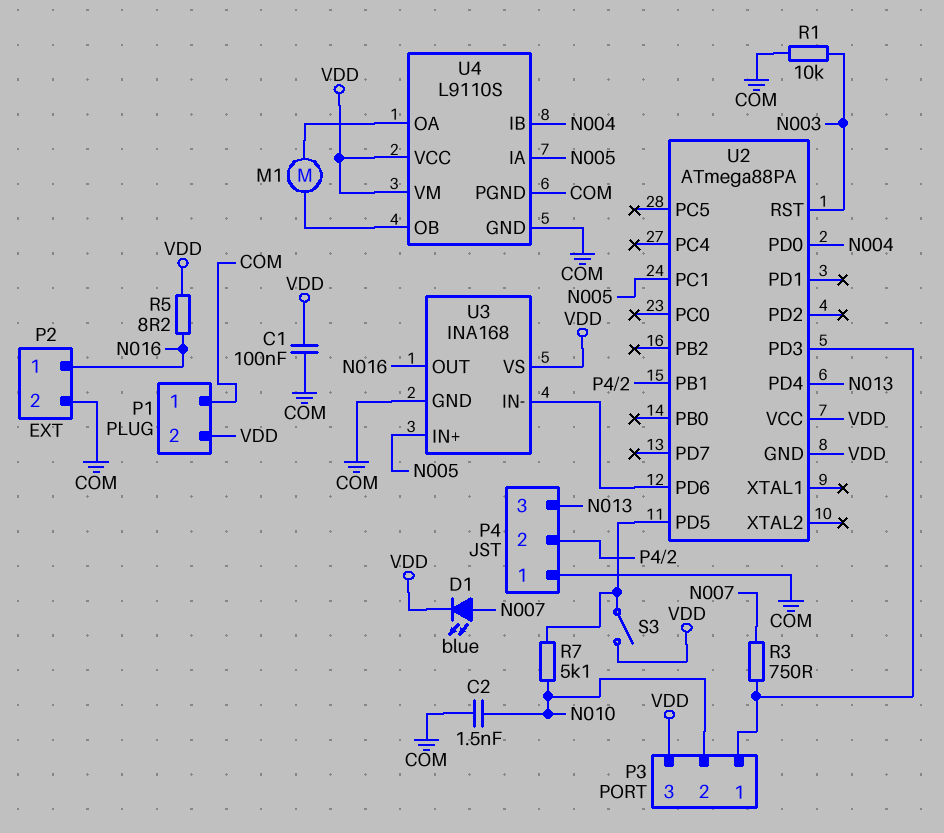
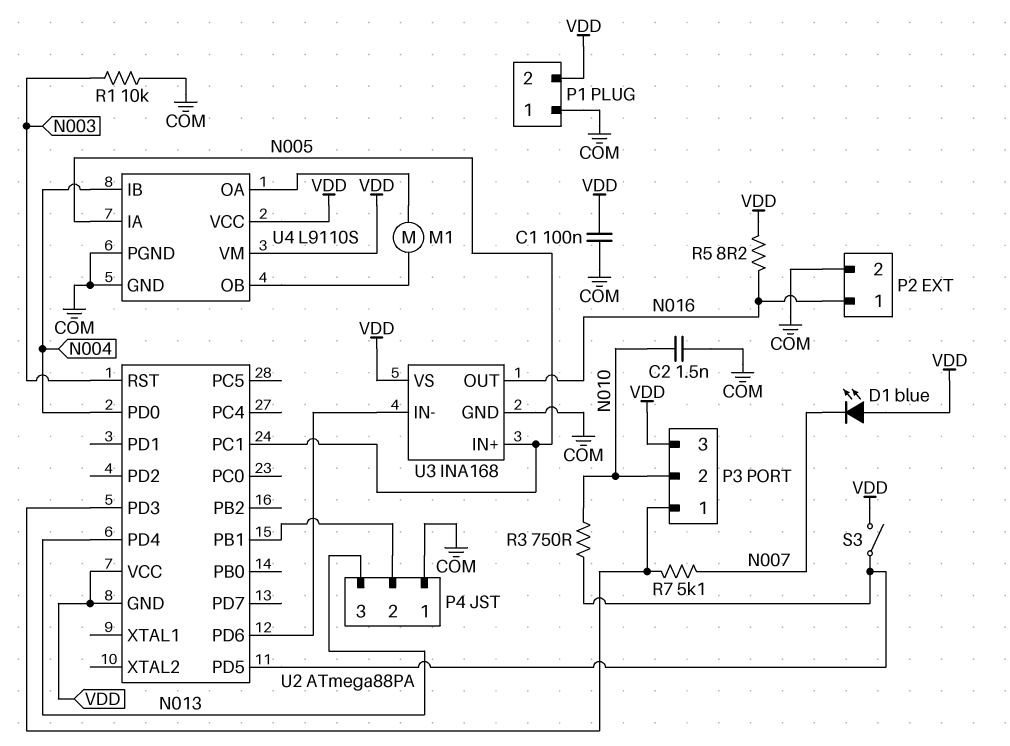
D1: LED blue (A N007, K VDD) -> LED blue (A VDD, K N007)
R3: 750 (N007, P3/1) -> 750 (N010, U2/PD5)
R7: 5.1k (N010, U2/PD5) -> 5.1k (N007, P3/1)

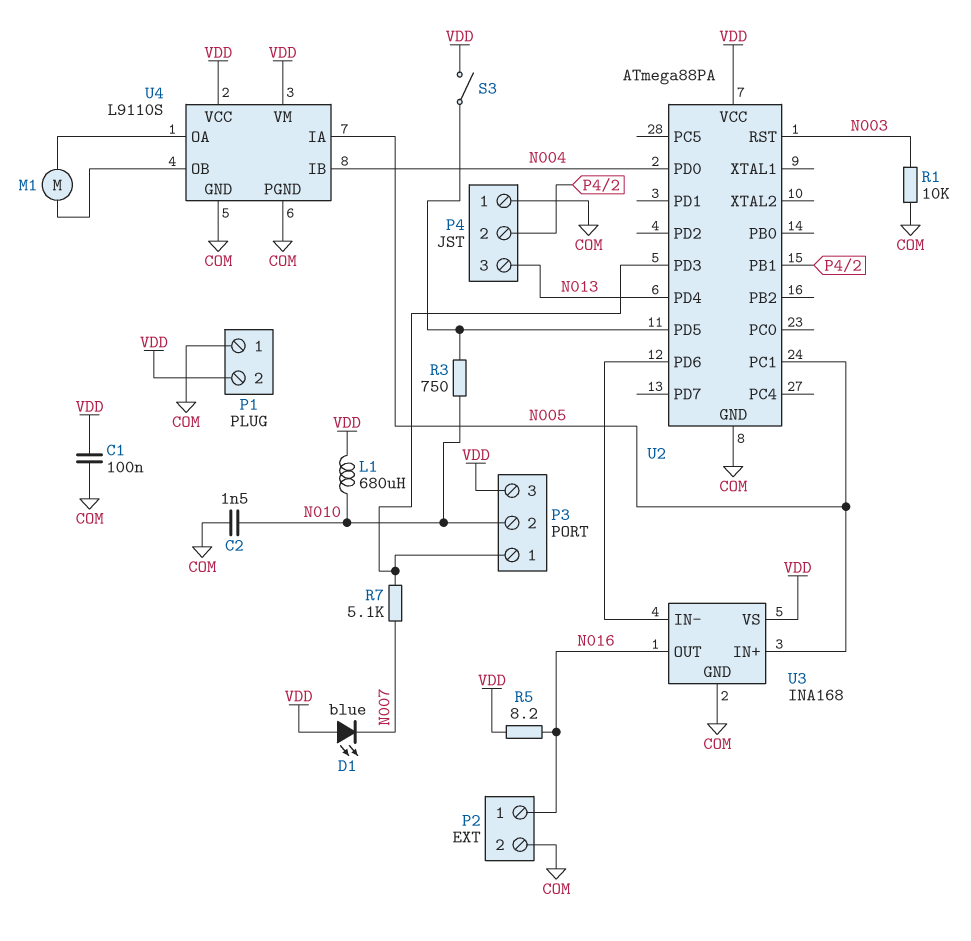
L1: none -> 680uH (N010, VDD)
U2 pin GND: VDD -> COM

